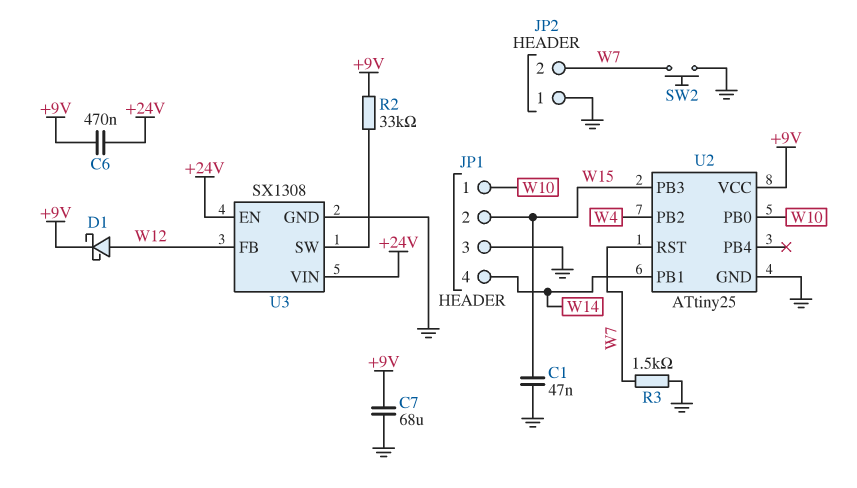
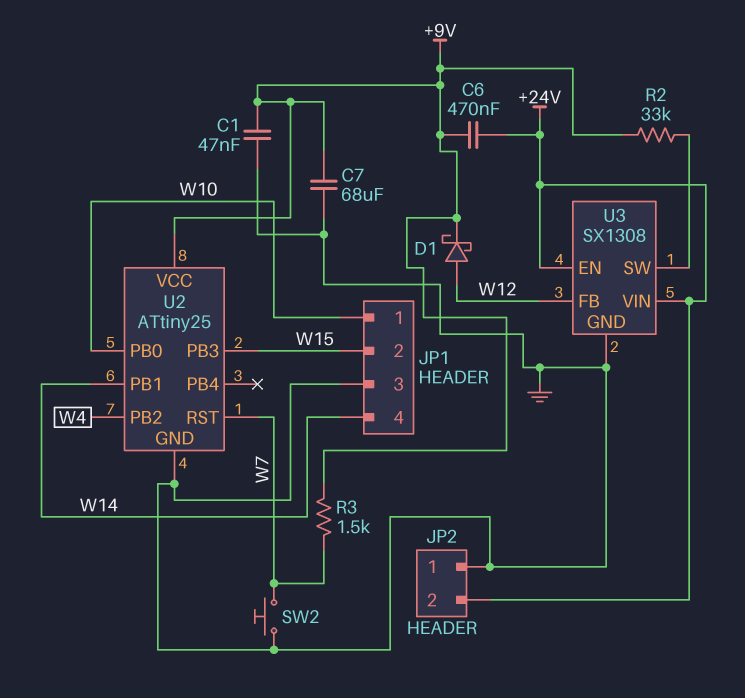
C1: 47nF (GND, W15) -> 47nF (+9V, GND)
JP2 pin 2: W7 -> +24V
R3: 1.5k (GND, W7) -> 1.5k (+9V, W7)

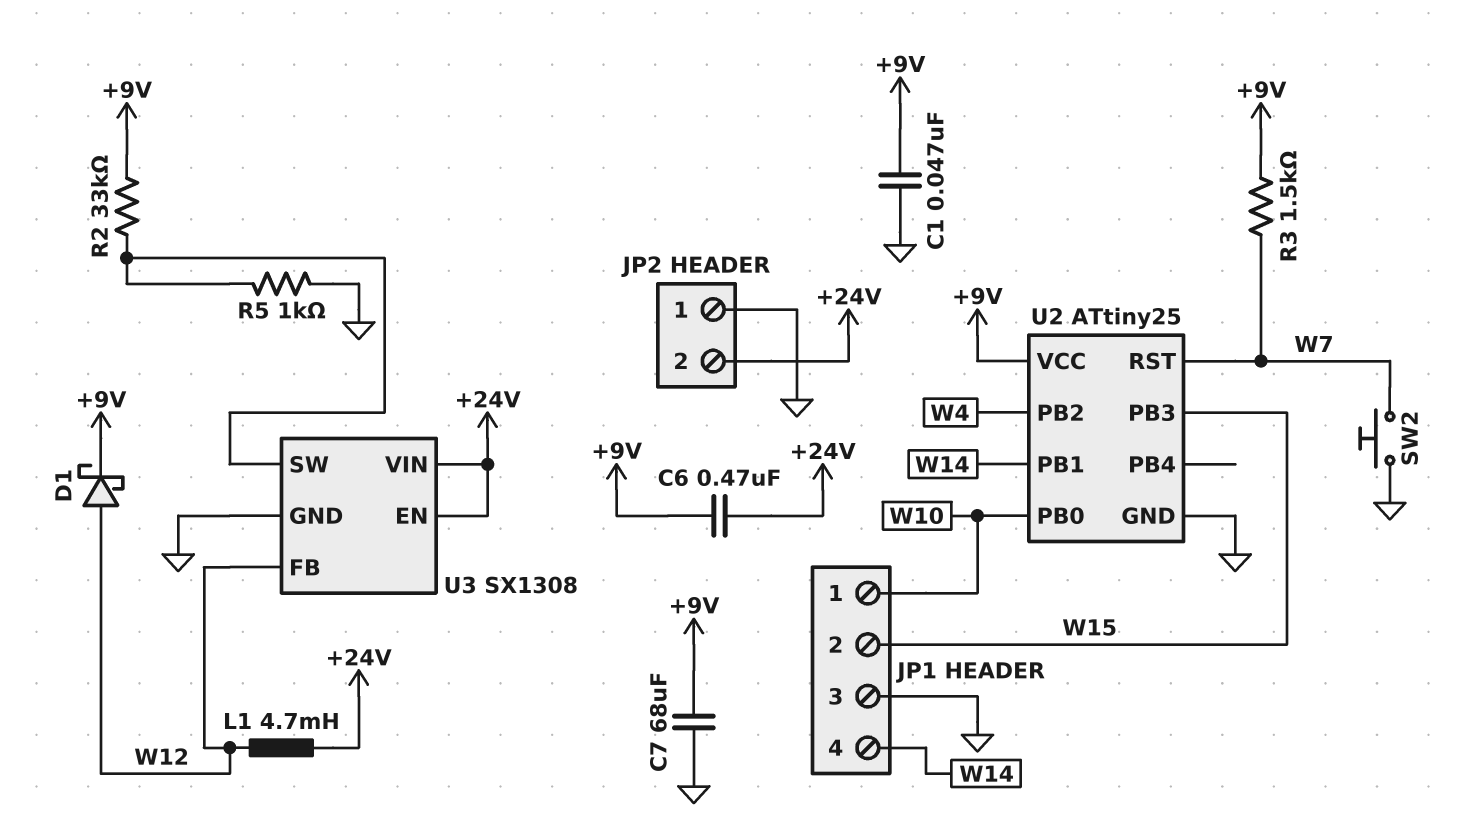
L1: none -> 4.7mH (+24V, W12)
R5: none -> 1k (GND, U3/SW)

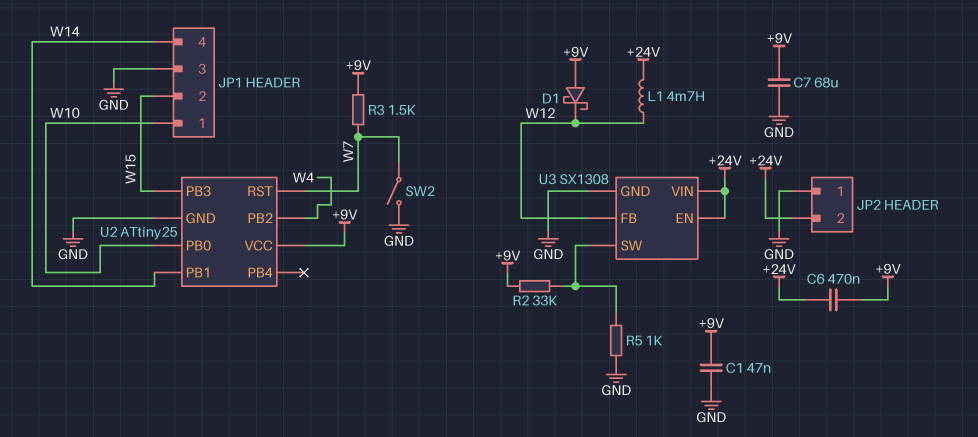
D1: schottky (A W12, K +9V) -> schottky (A +9V, K W12)
SW2: button (GND, W7) -> switch (GND, W7)

